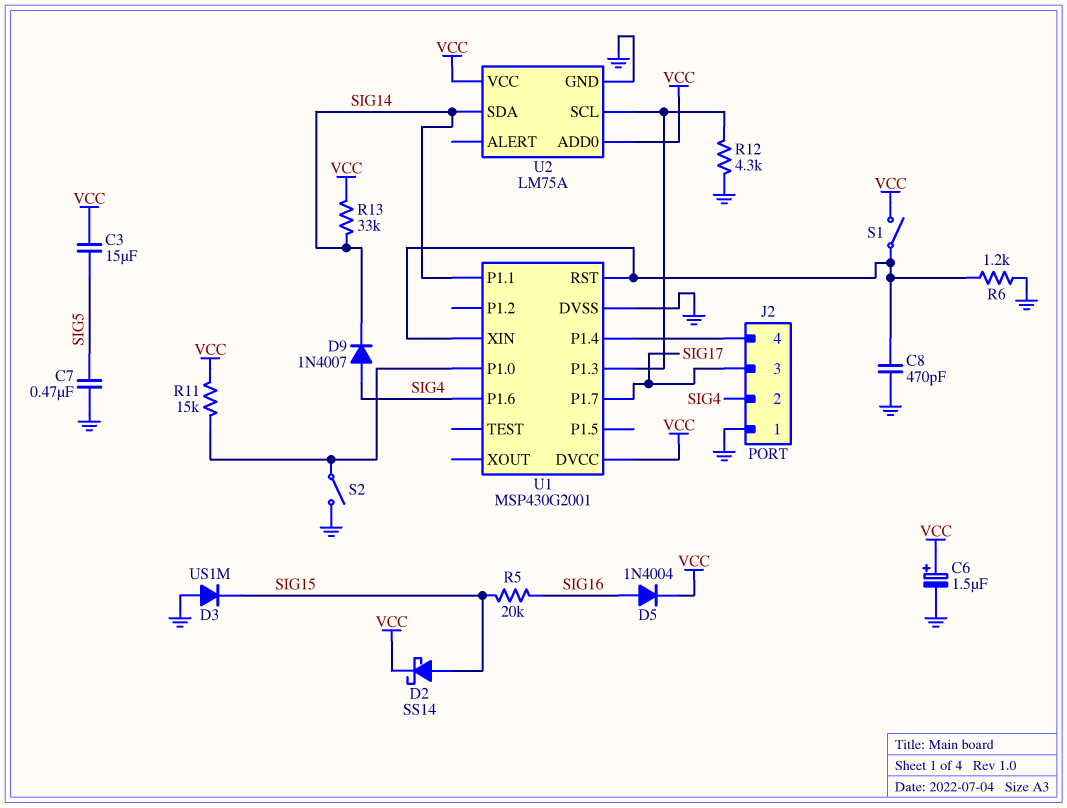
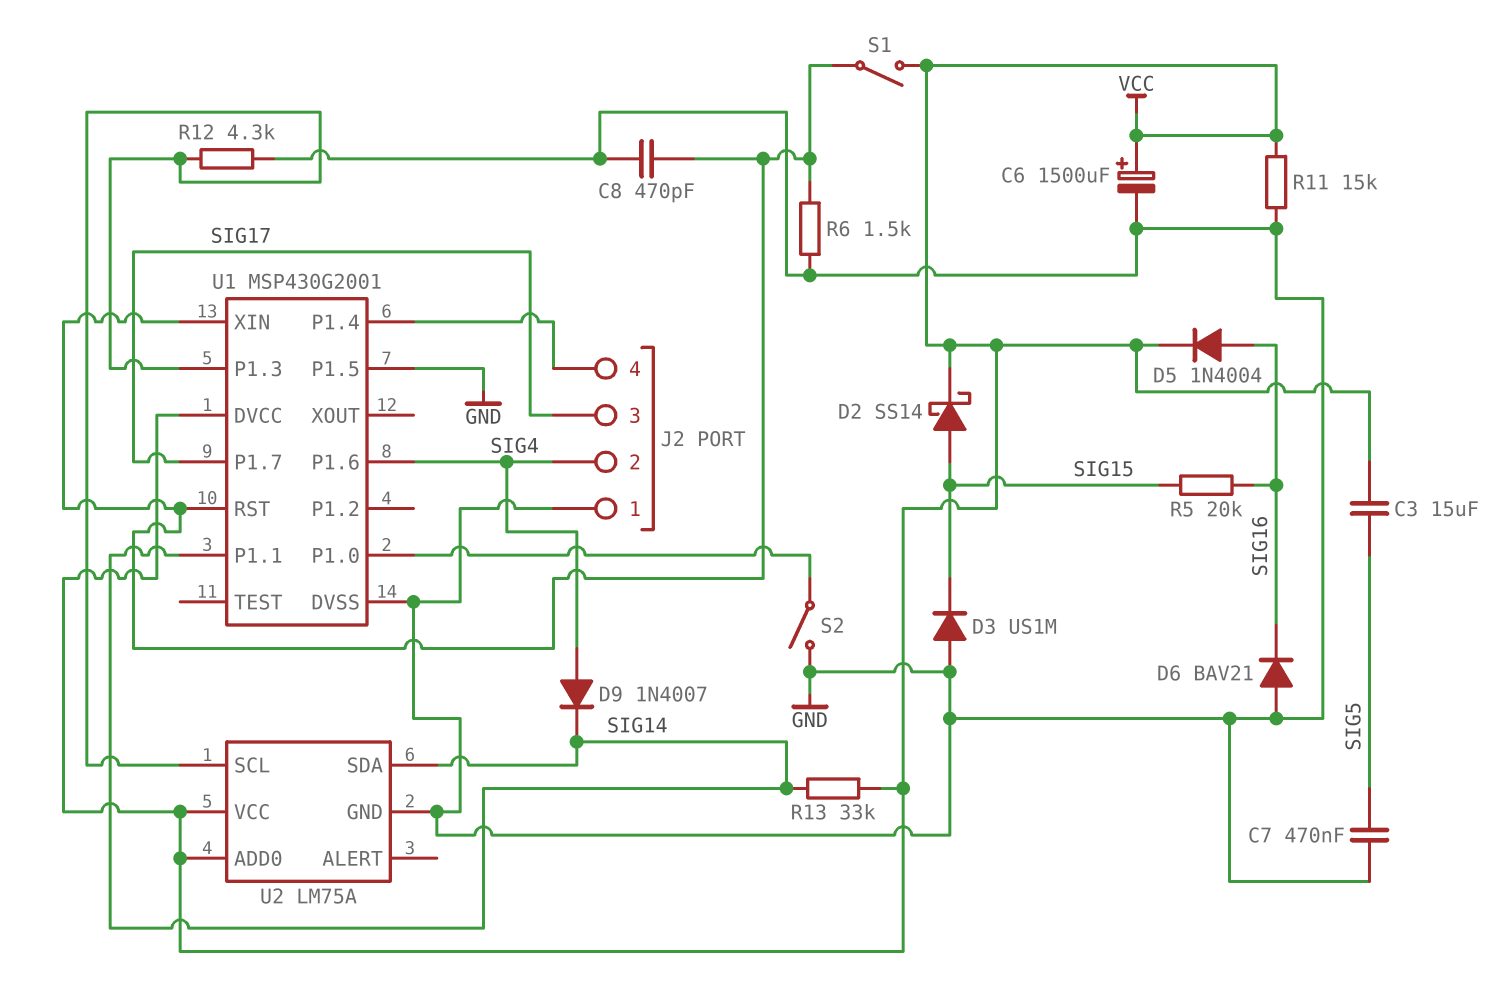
C6: 1.5uF (plus VCC, minus GND) -> 1500uF (plus VCC, minus GND)
D6: none -> diode BAV21 (A GND, K SIG16)
R6: 1.2k (GND, U1/RST) -> 1.5k (GND, U1/RST)
R11: 15k (U1/P1.0, VCC) -> 15k (GND, VCC)
U1 pin P1.5: none -> GND

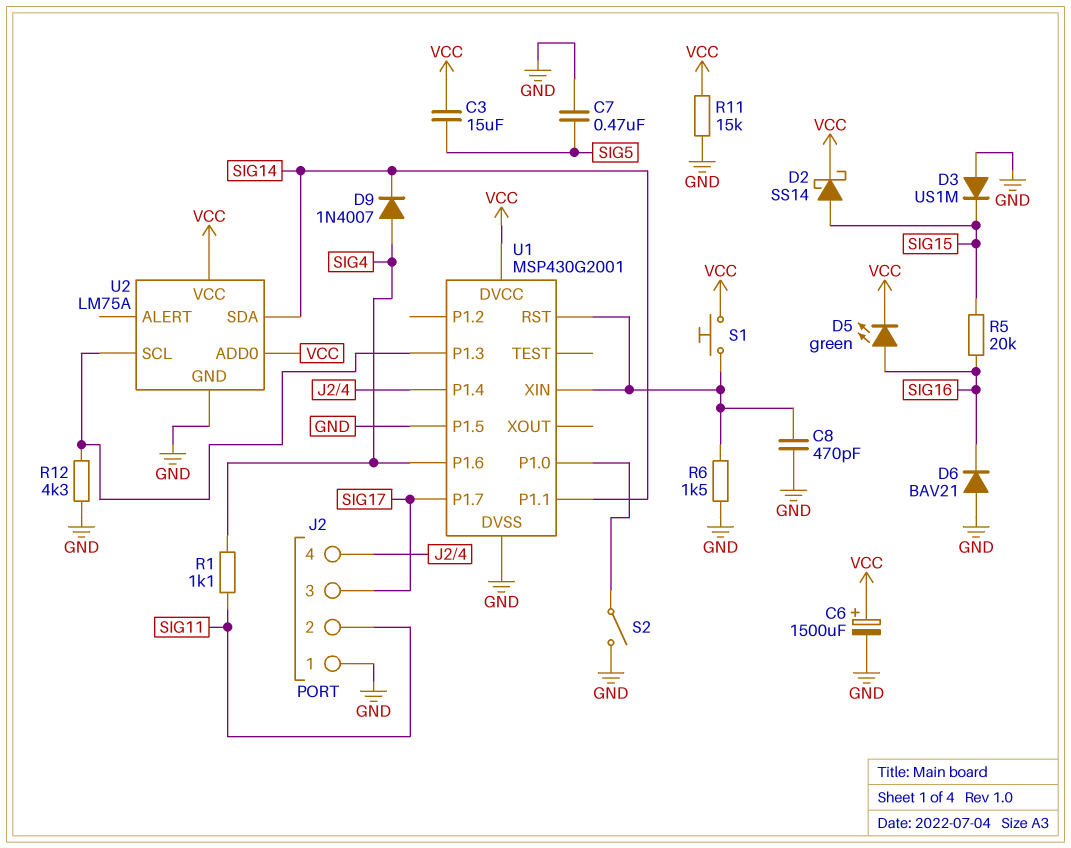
D5: diode 1N4004 (A SIG16, K VCC) -> LED green (A SIG16, K VCC)
J2 pin 2: SIG4 -> SIG11
R1: none -> 1.1k (SIG4, SIG11)
R13: 33k (SIG14, VCC) -> none
S1: switch (U1/RST, VCC) -> button (U1/RST, VCC)

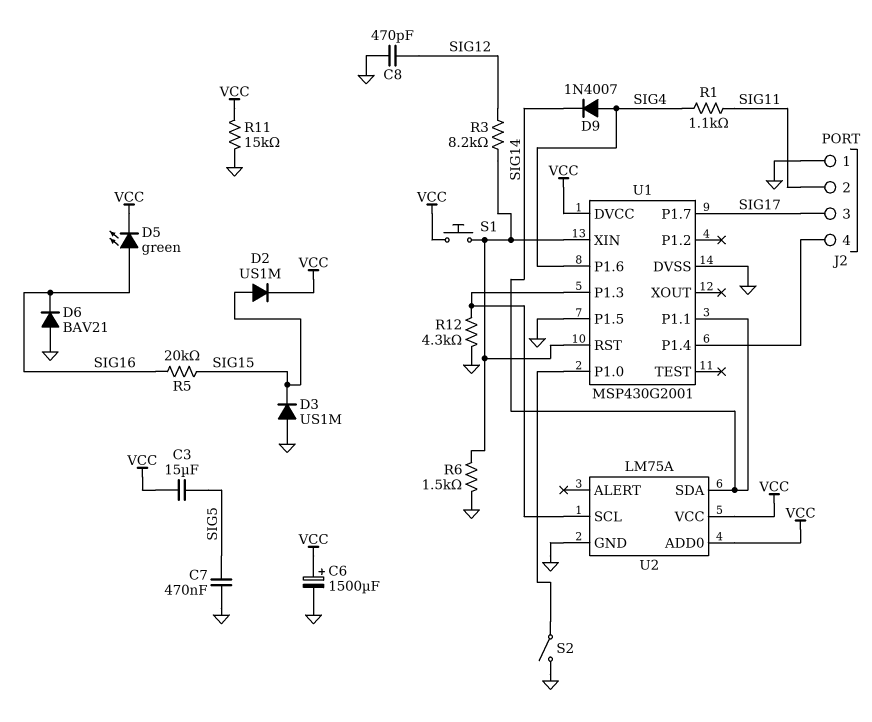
C8: 470pF (GND, U1/RST) -> 470pF (GND, SIG12)
D2: schottky SS14 (A SIG15, K VCC) -> diode US1M (A SIG15, K VCC)
R3: none -> 8.2k (SIG12, U1/RST)

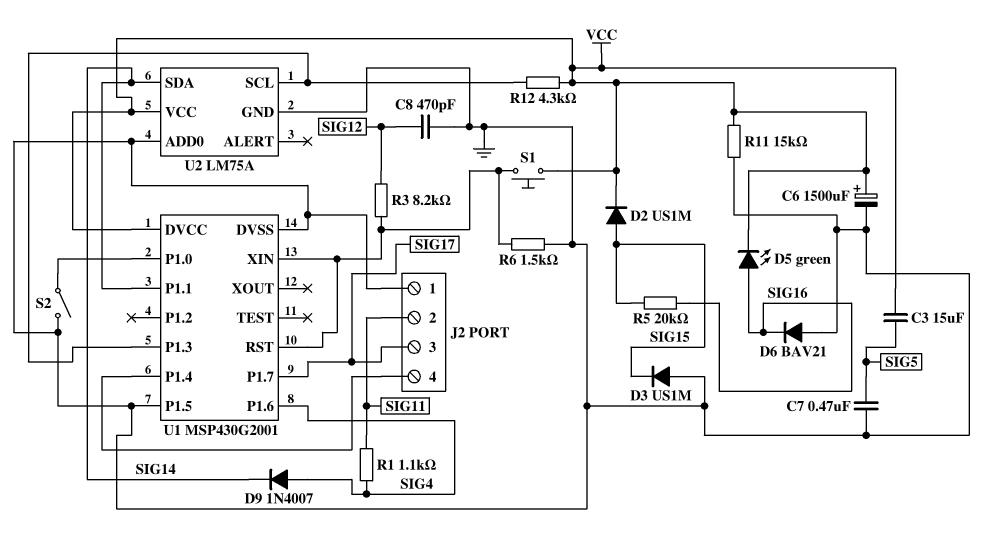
R12: 4.3k (GND, U1/P1.3) -> 4.3k (U1/P1.3, VCC)
U2 pin ADD0: VCC -> GND

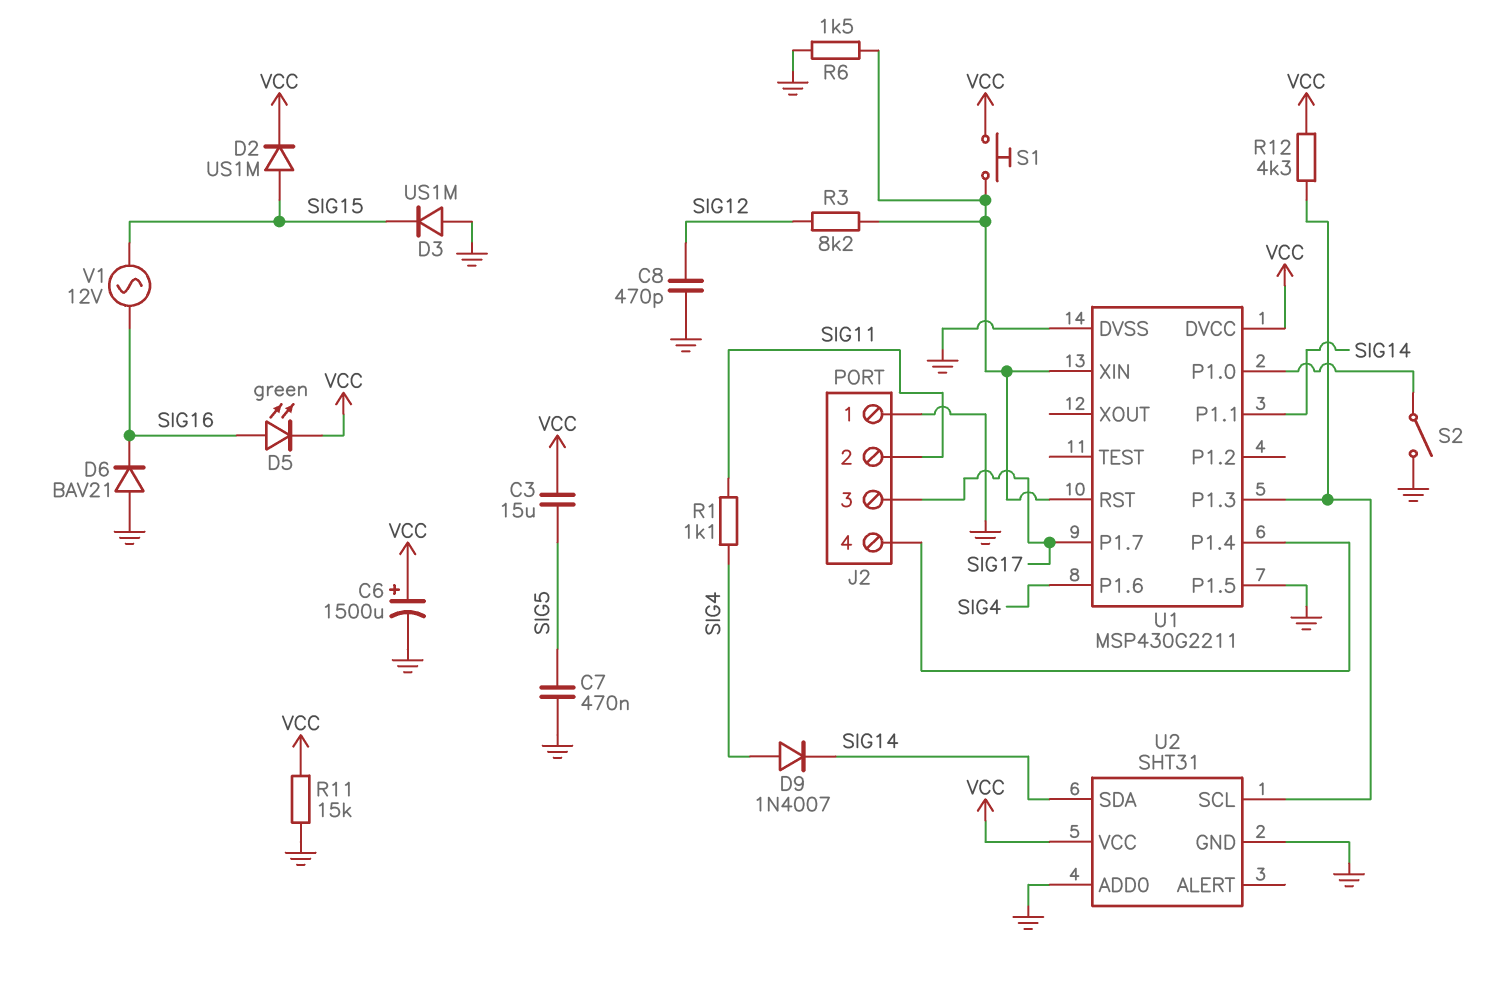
R5: 20k (SIG15, SIG16) -> none
U1: MSP430G2001 -> MSP430G2211
U2: LM75A -> SHT31
V1: none -> AC 12V (SIG15, SIG16)

